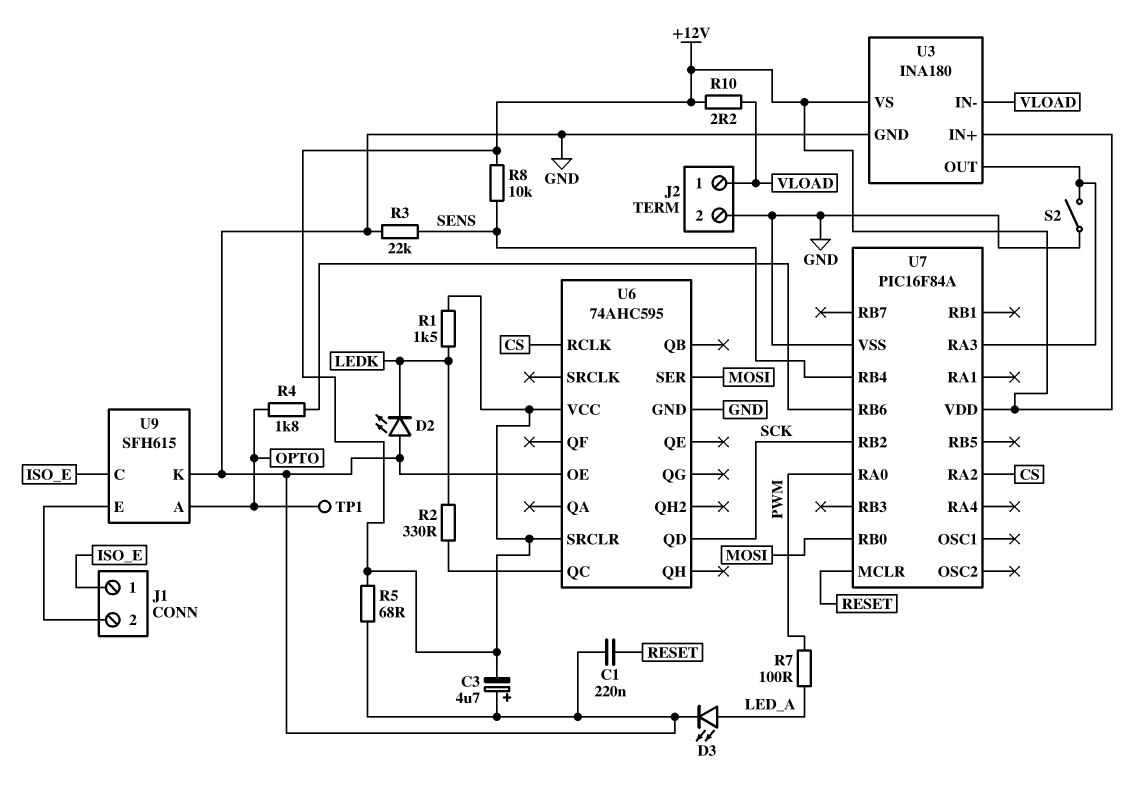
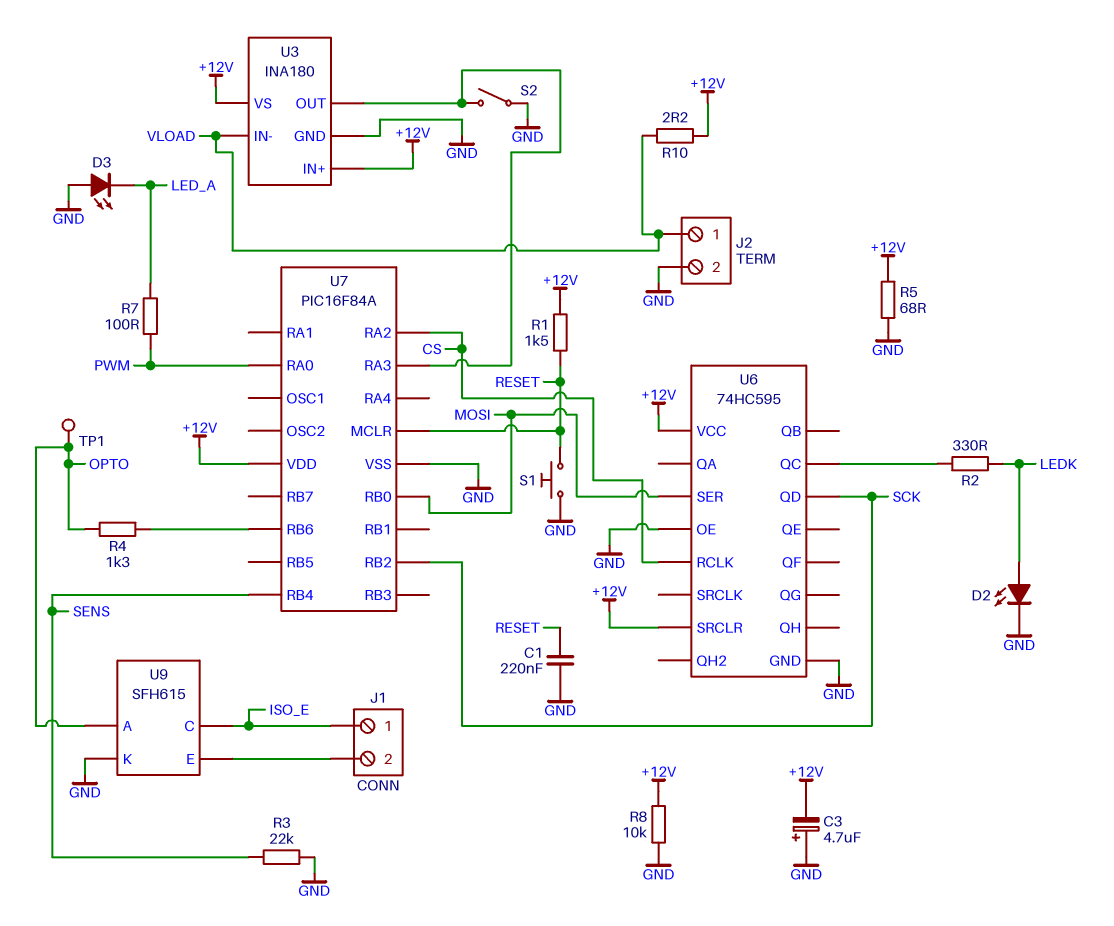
D2: LED (A GND, K LEDK) -> LED (A LEDK, K GND)
D3: LED (A LED_A, K GND) -> LED (A GND, K LED_A)
R1: 1.5k (+12V, LEDK) -> 1.5k (+12V, RESET)
R4: 1.8k (OPTO, U7/RB6) -> 1.3k (OPTO, U7/RB6)
R8: 10k (+12V, SENS) -> 10k (+12V, GND)
S1: none -> button (GND, RESET)
U6: 74AHC595 -> 74HC595

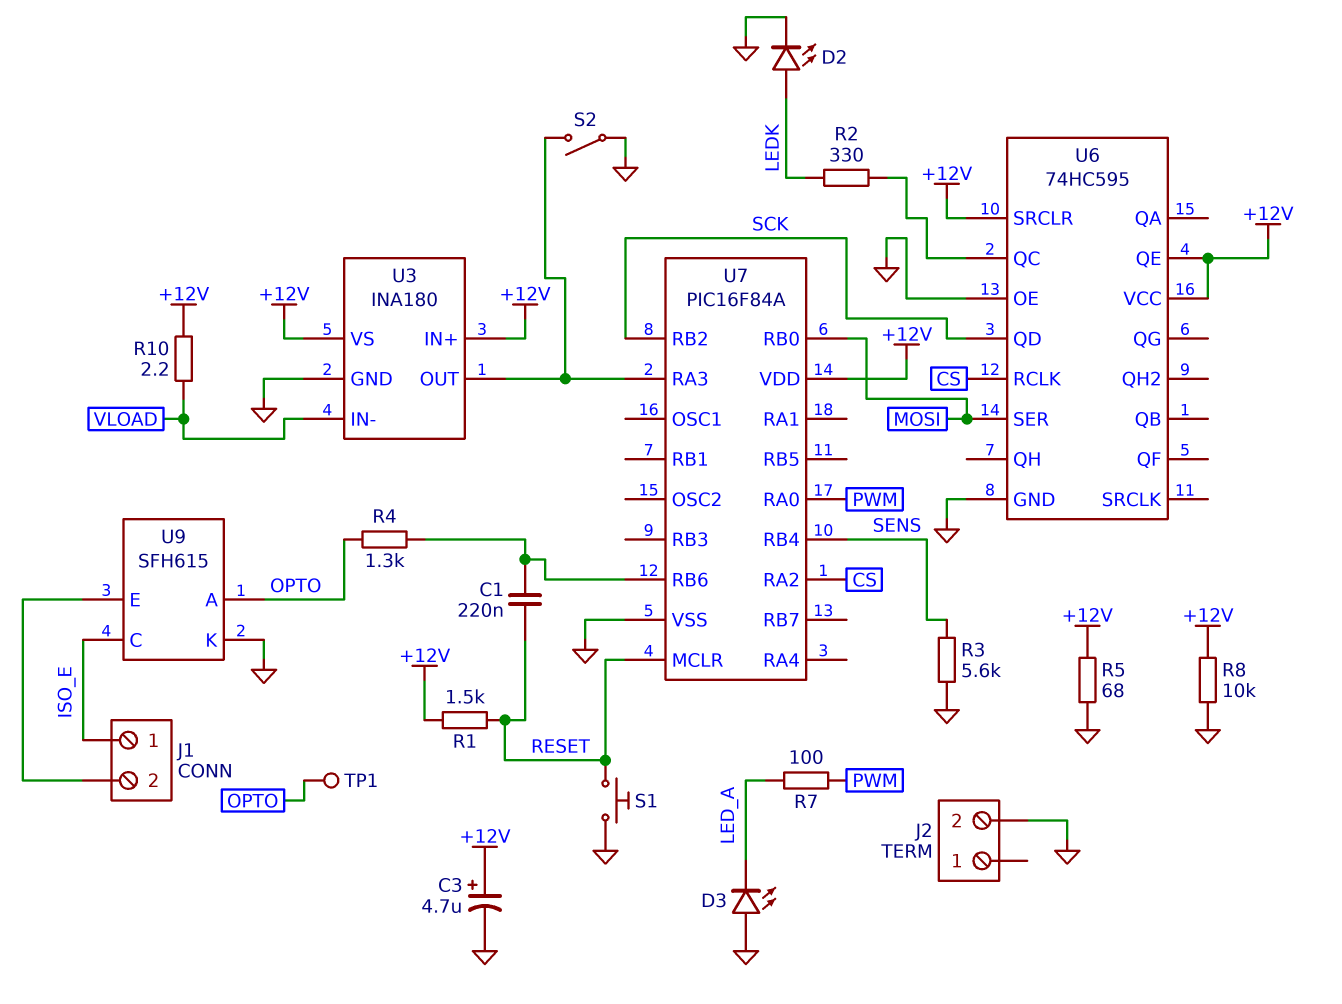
C1: 220nF (GND, RESET) -> 220nF (RESET, U7/RB6)
C3: 4.7uF (plus GND, minus +12V) -> 4.7uF (plus +12V, minus GND)
J2 pin 1: VLOAD -> none
R3: 22k (GND, SENS) -> 5.6k (GND, SENS)
U6 pin QE: none -> +12V

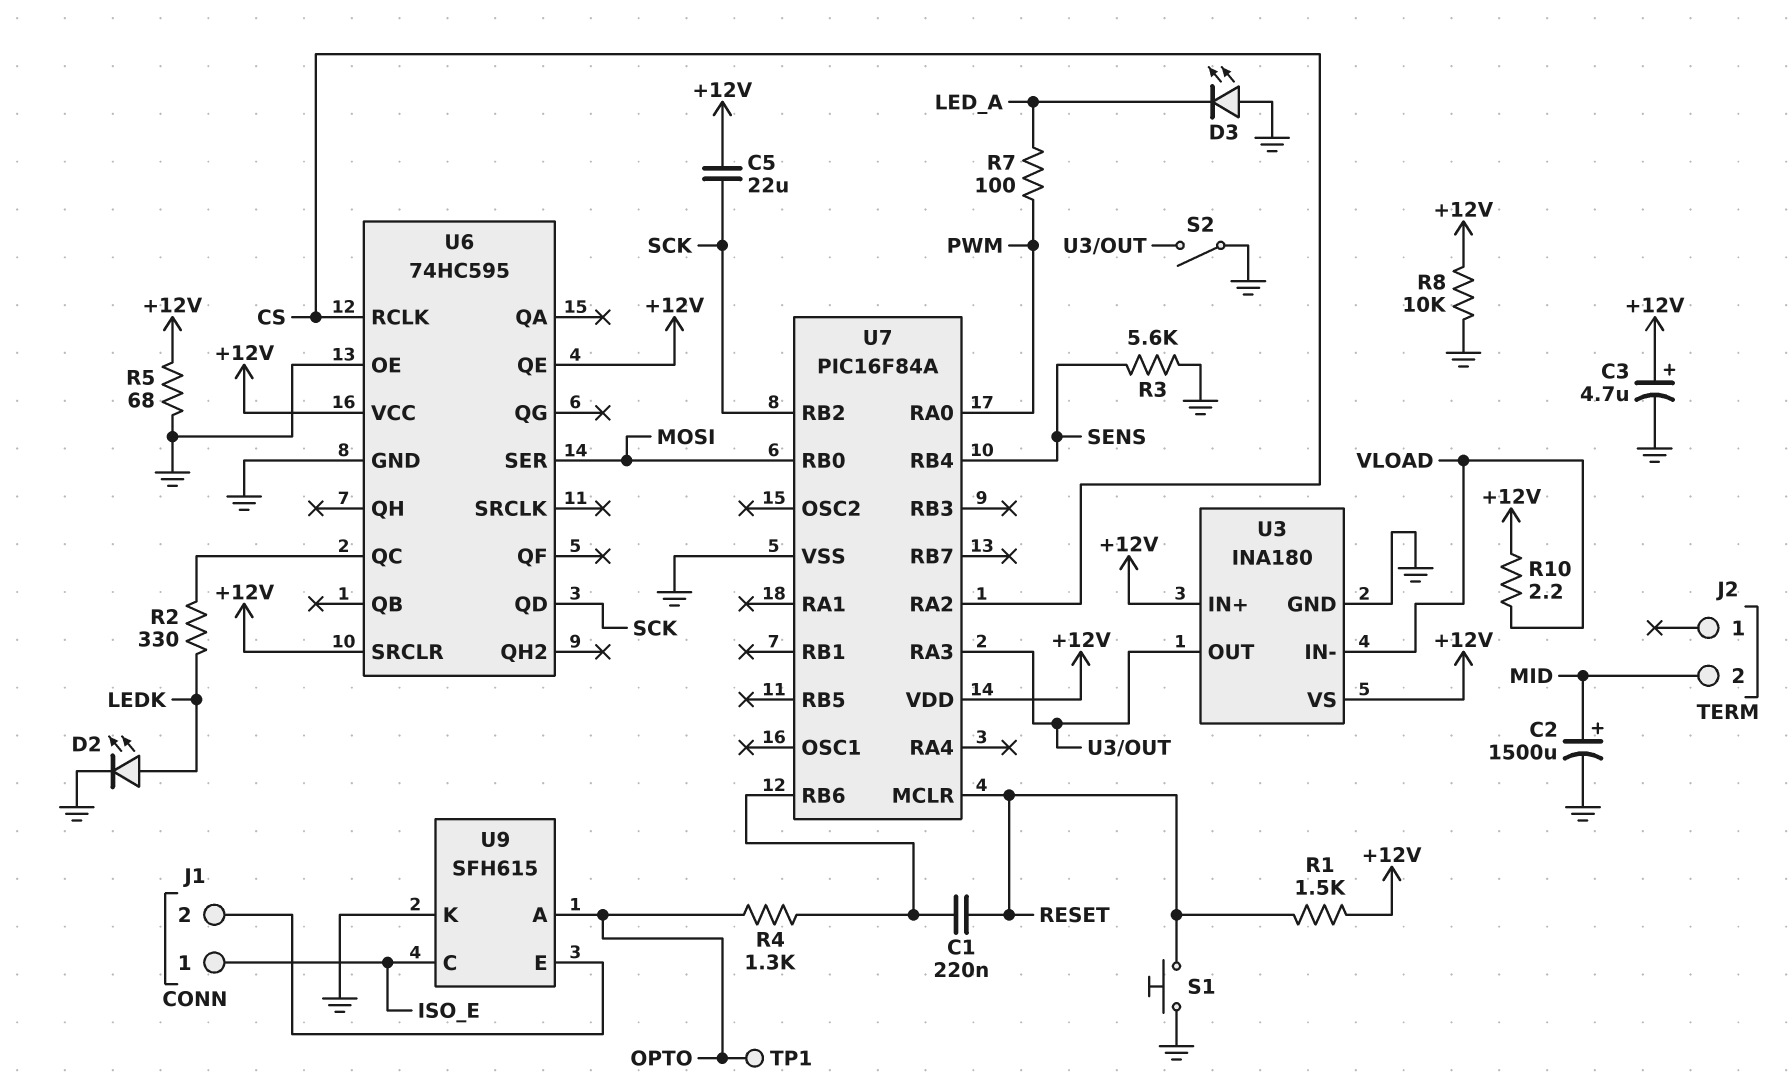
C2: none -> 1500uF (plus MID, minus GND)
C5: none -> 22uF (+12V, SCK)
J2 pin 2: GND -> MID

